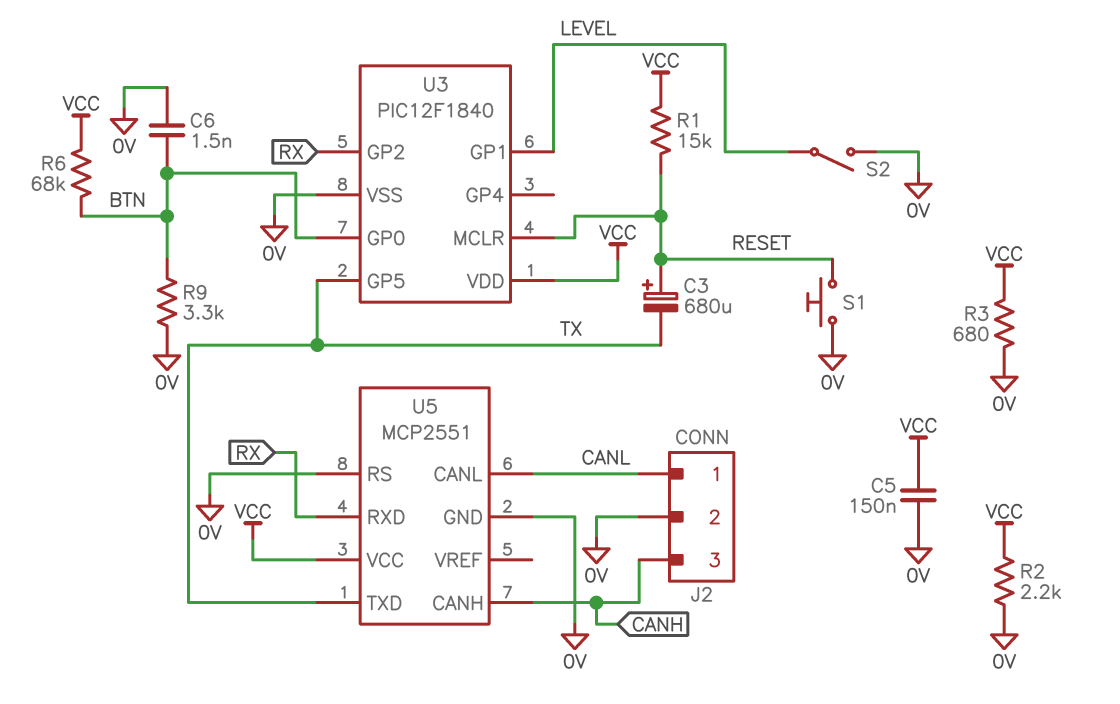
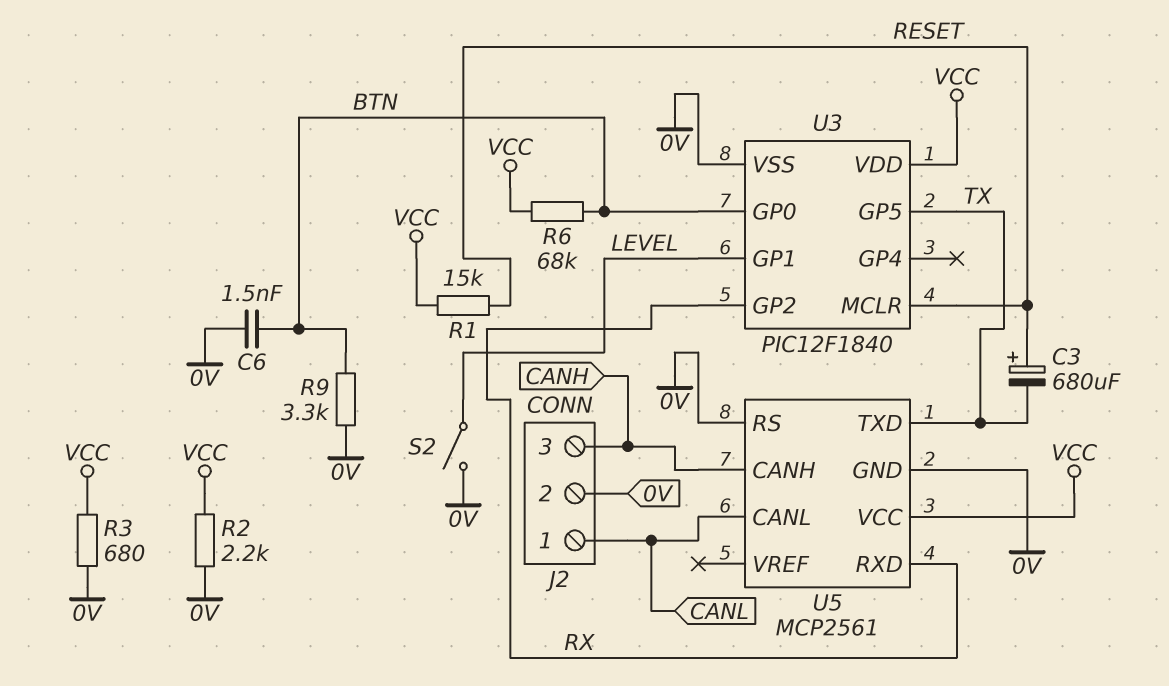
C5: 150nF (0V, VCC) -> none
S1: button (0V, RESET) -> none
U5: MCP2551 -> MCP2561

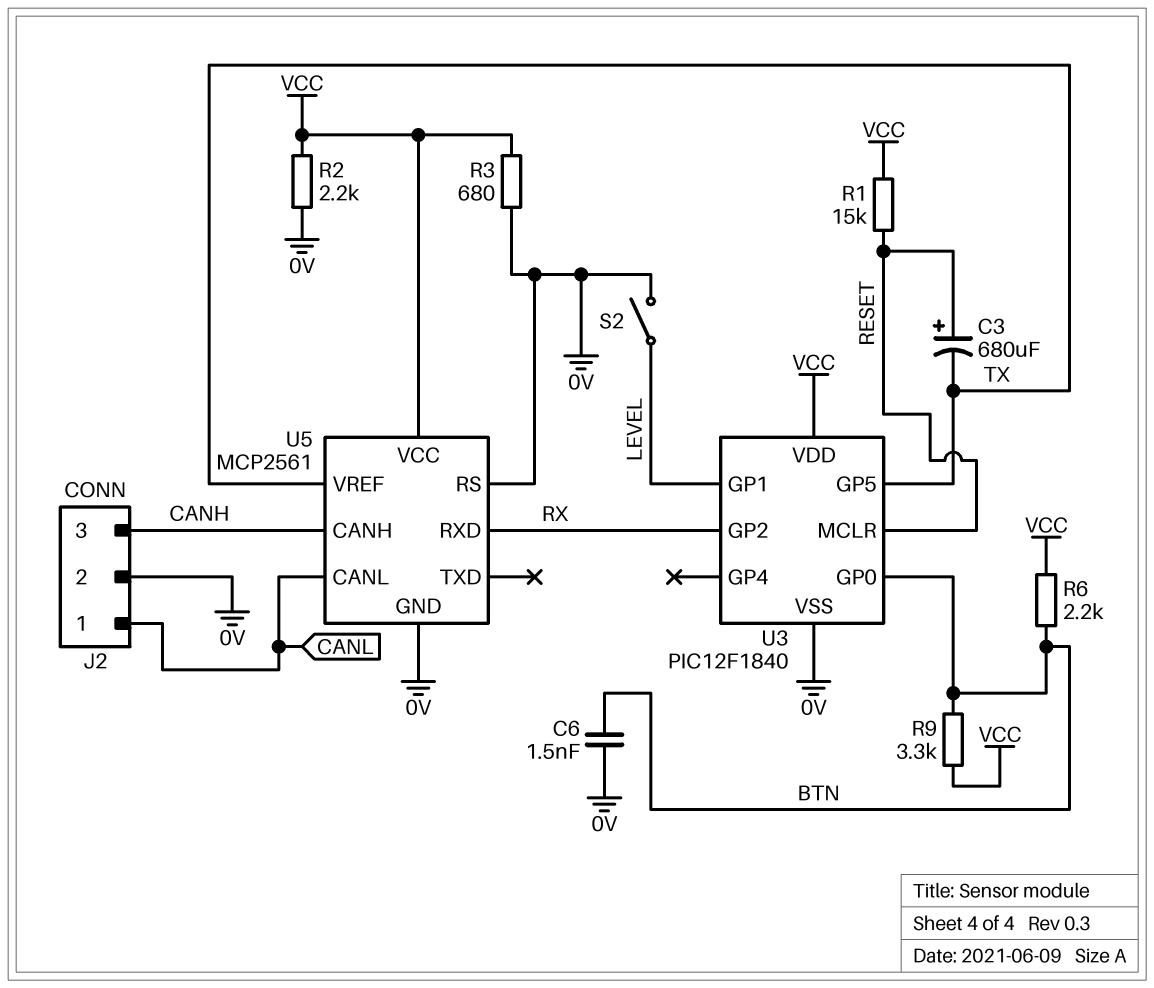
R6: 68k (BTN, VCC) -> 2.2k (BTN, VCC)
R9: 3.3k (0V, BTN) -> 3.3k (BTN, VCC)
U5 pin TXD: TX -> none
U5 pin VREF: none -> TX

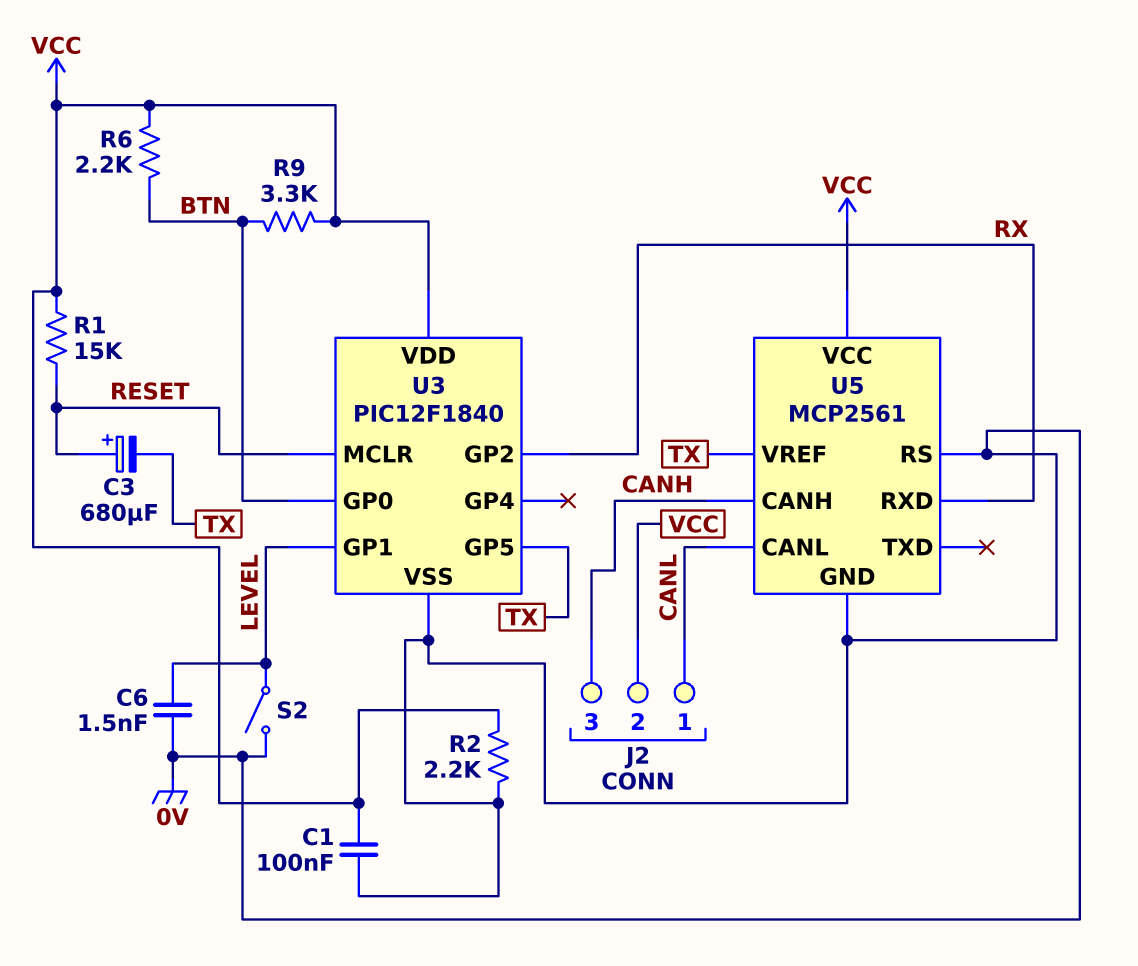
C1: none -> 100nF (0V, VCC)
C6: 1.5nF (0V, BTN) -> 1.5nF (0V, LEVEL)
J2 pin 2: 0V -> VCC
R3: 680 (0V, VCC) -> none

